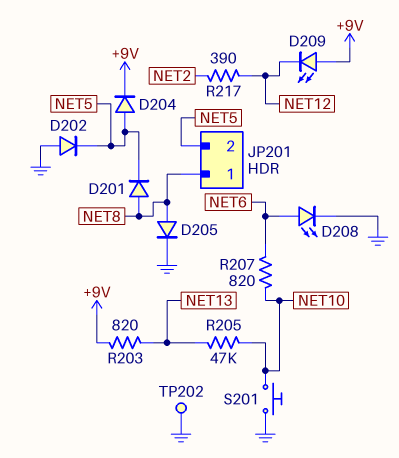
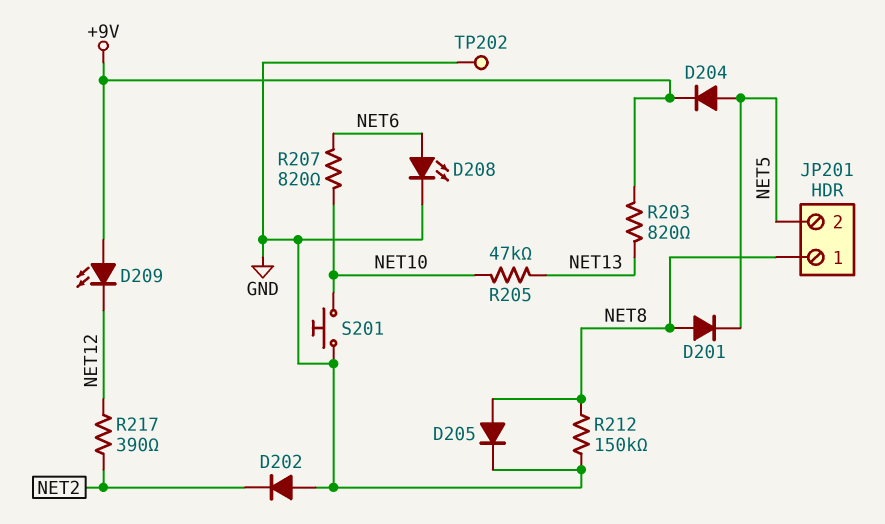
D202: diode (A GND, K NET5) -> diode (A GND, K NET2)
R212: none -> 150k (GND, NET8)

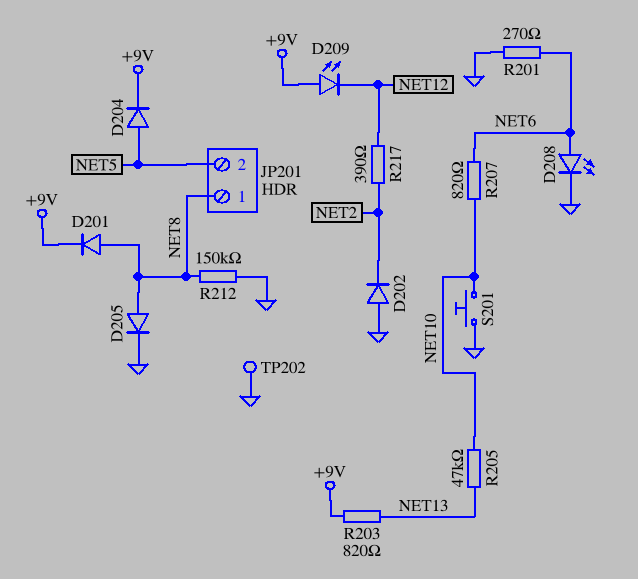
D201: diode (A NET8, K NET5) -> diode (A NET8, K +9V)
R201: none -> 270 (GND, NET6)

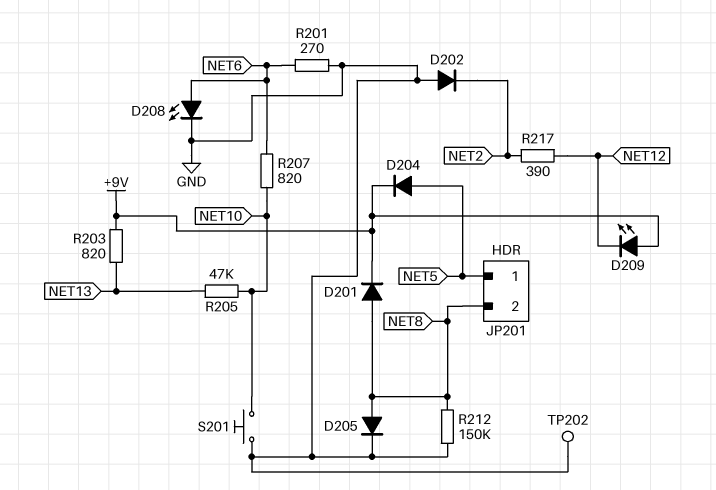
JP201 pin 1: NET8 -> NET5
JP201 pin 2: NET5 -> NET8

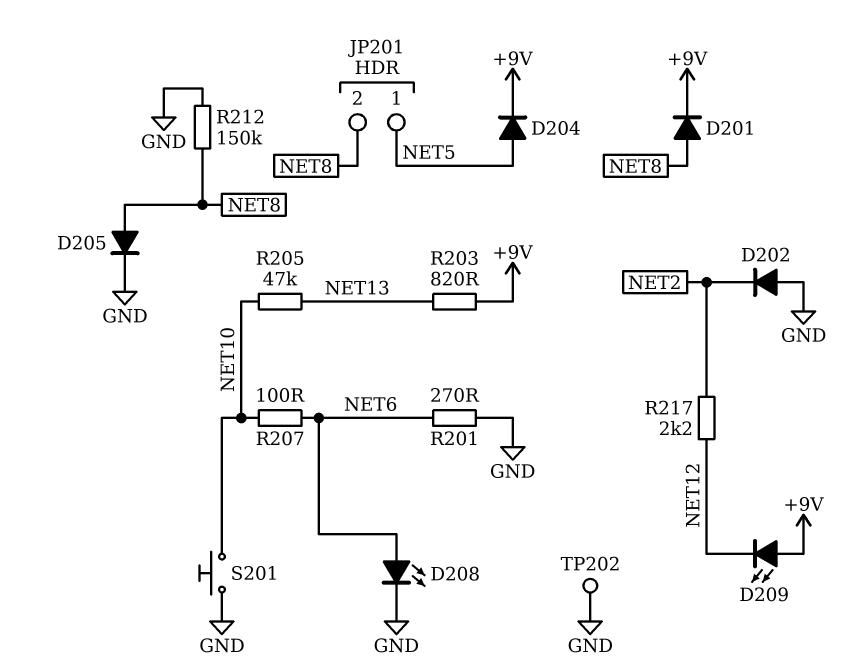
R207: 820 (NET6, NET10) -> 100 (NET6, NET10)
R217: 390 (NET2, NET12) -> 2.2k (NET2, NET12)

